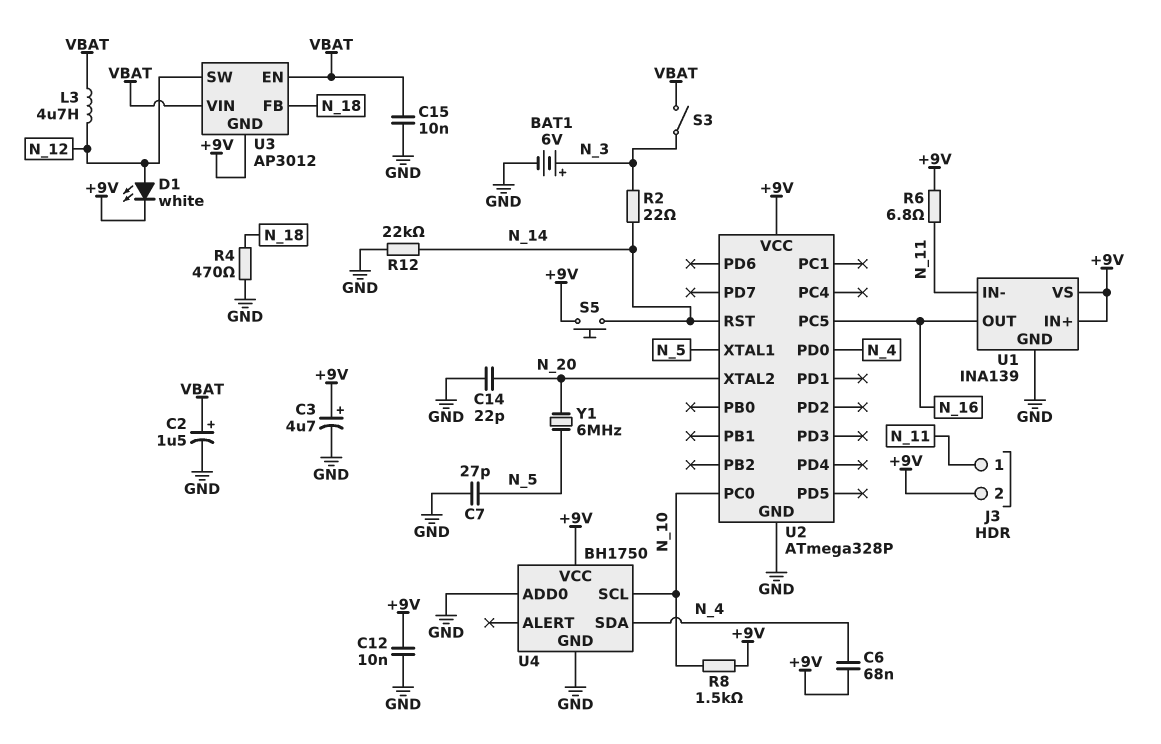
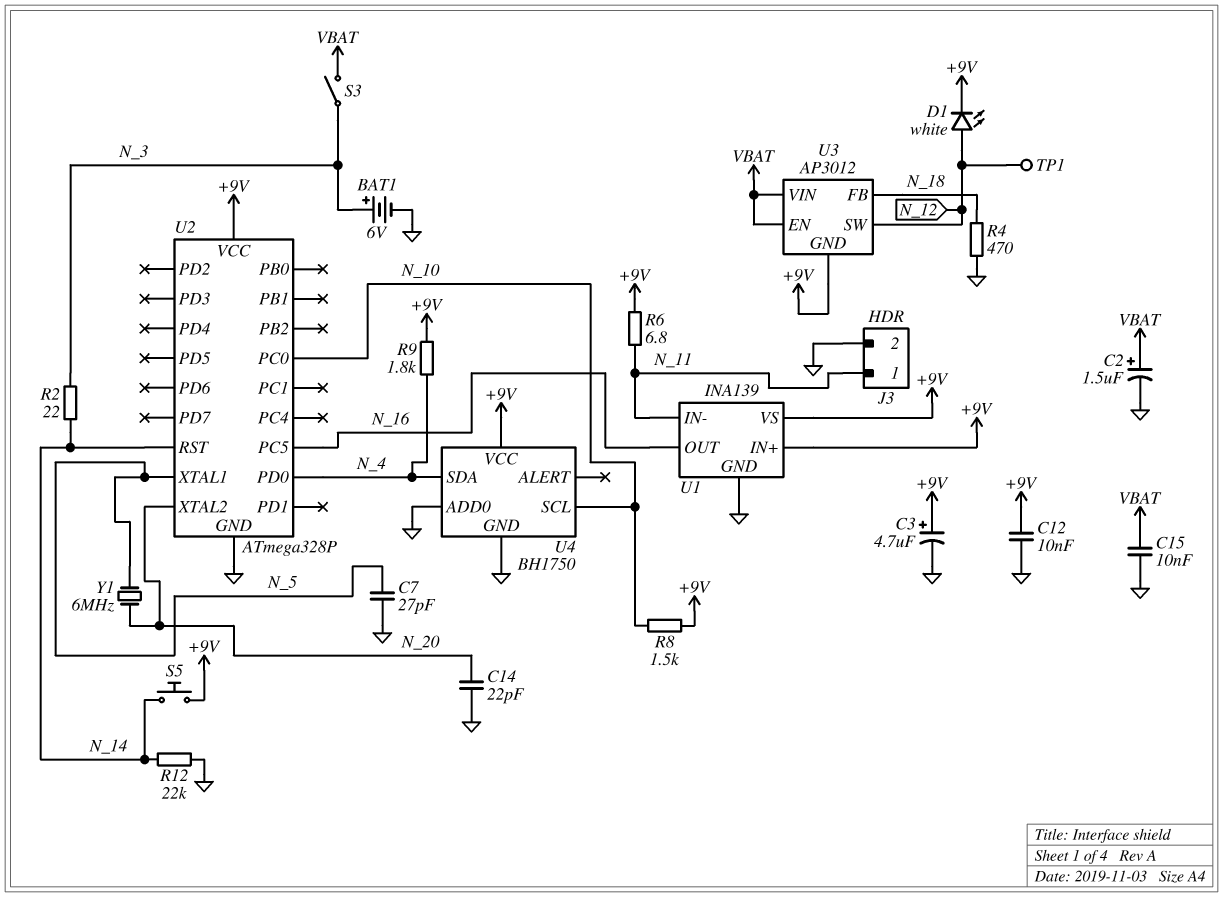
C6: 68nF (+9V, N_4) -> none
J3 pin 2: +9V -> GND
L3: 4.7uH (N_12, VBAT) -> none
R9: none -> 1.8k (+9V, N_4)
TP1: none -> test point (N_12)

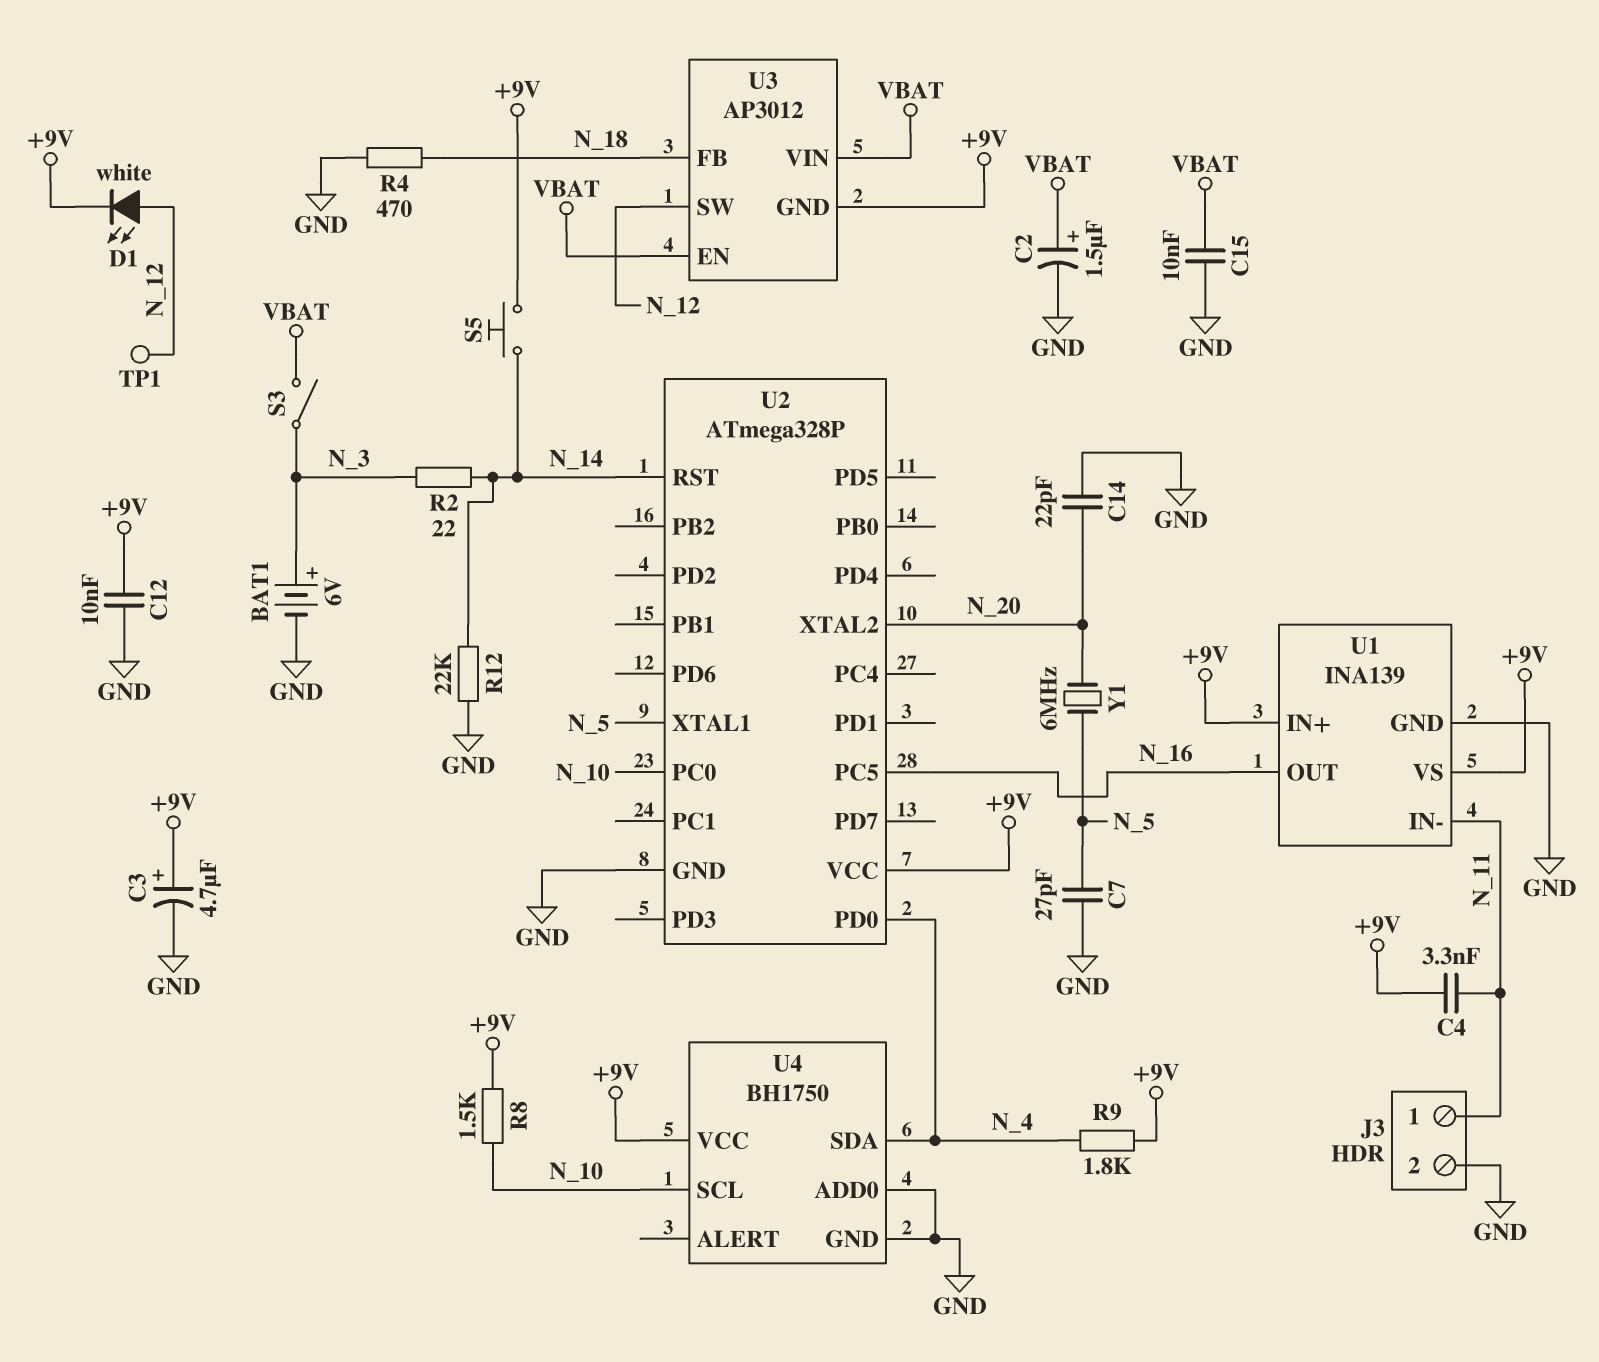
C4: none -> 3.3nF (+9V, N_11)
R6: 6.8 (+9V, N_11) -> none

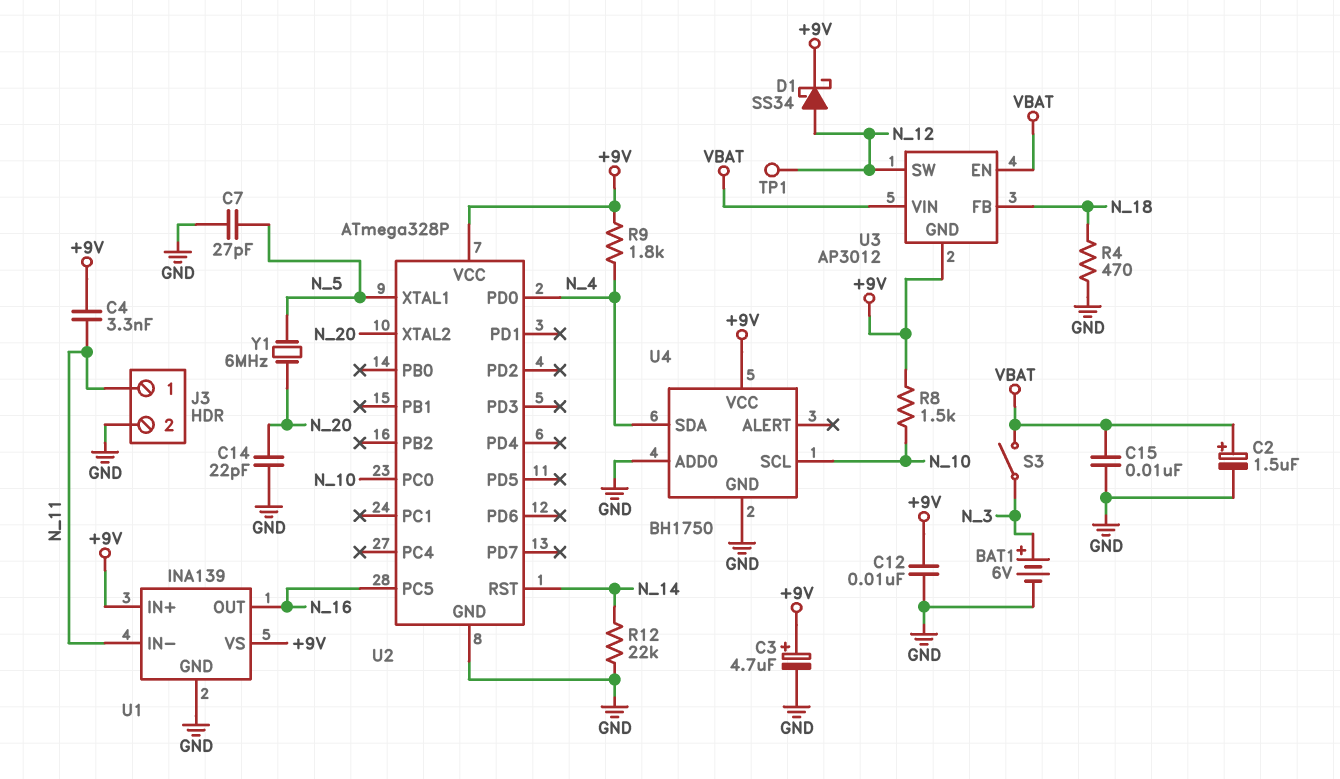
D1: LED white (A N_12, K +9V) -> schottky SS34 (A N_12, K +9V)
R2: 22 (N_3, N_14) -> none
S5: button (+9V, N_14) -> none

